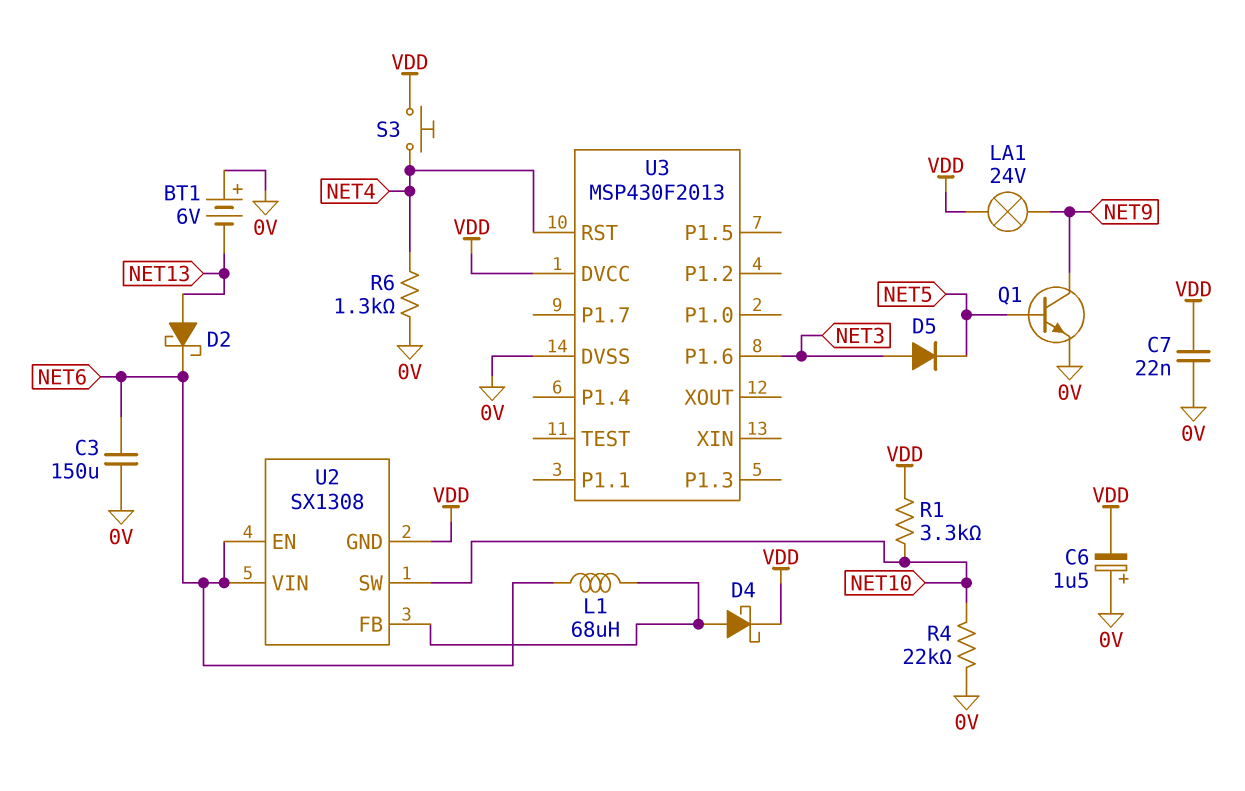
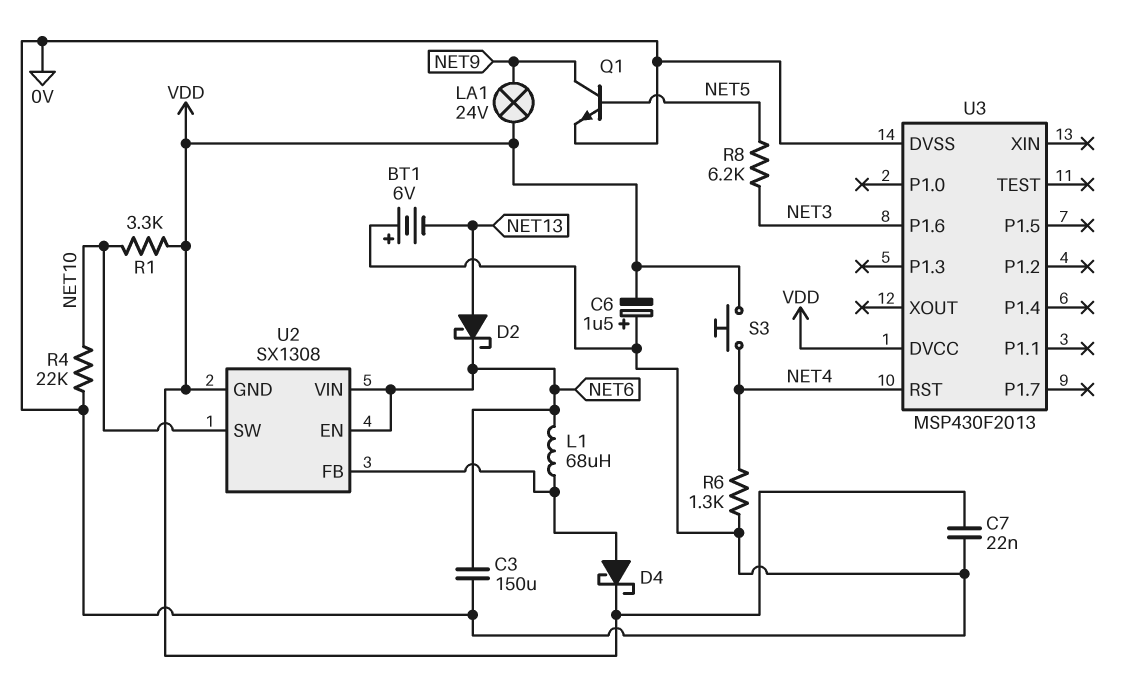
D5: diode (A NET3, K NET5) -> none
R8: none -> 6.2k (NET3, NET5)

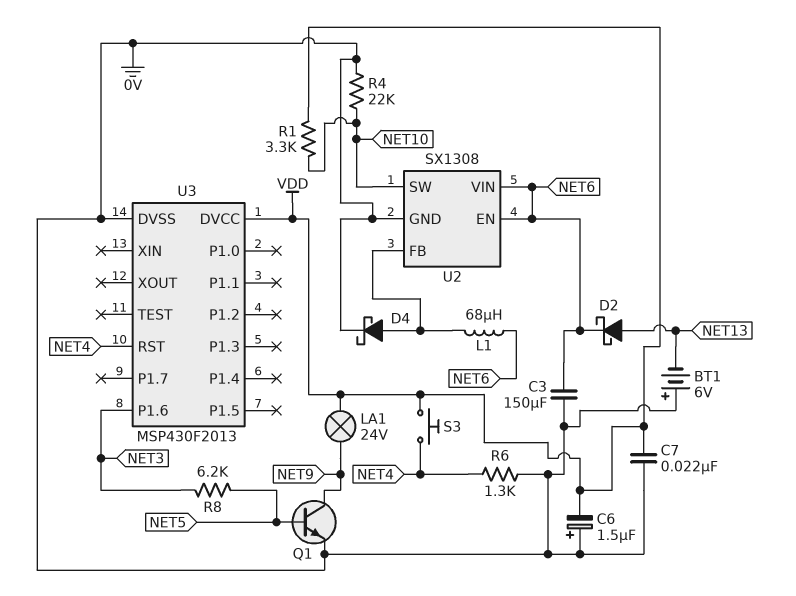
D4: schottky (A U2/FB, K VDD) -> schottky (A U2/FB, K 0V)
U2 pin GND: VDD -> 0V

